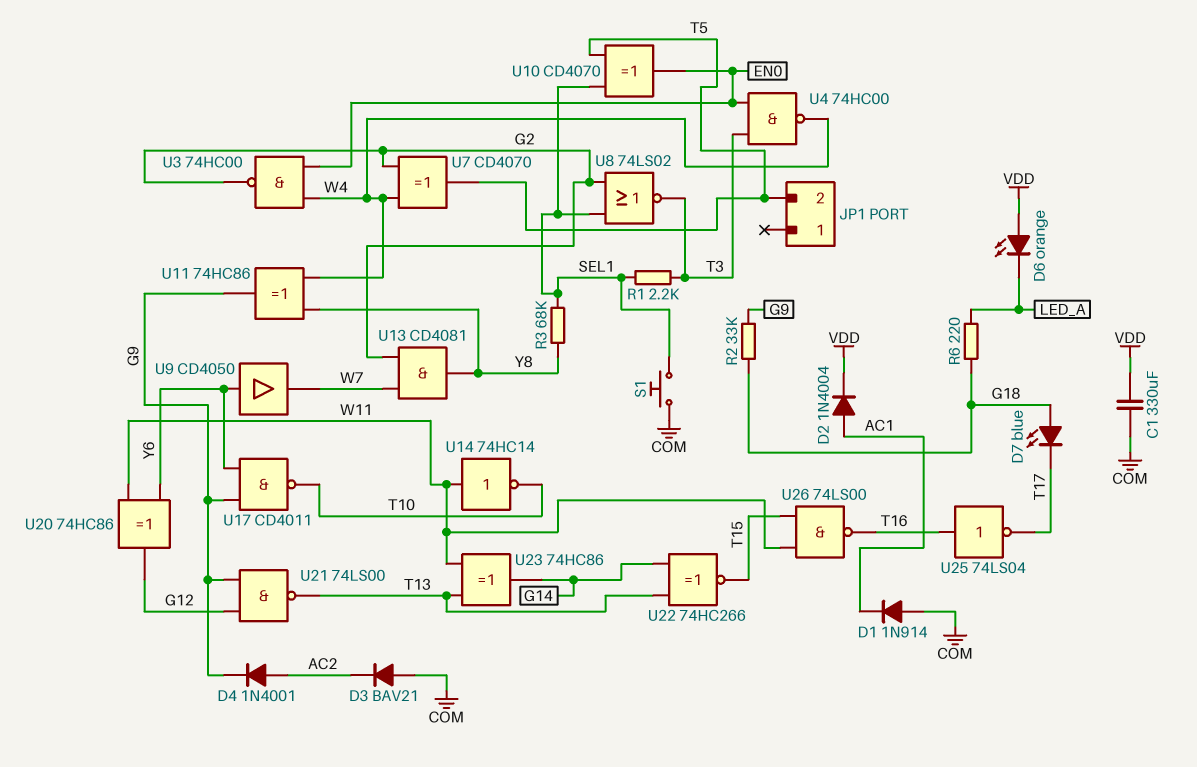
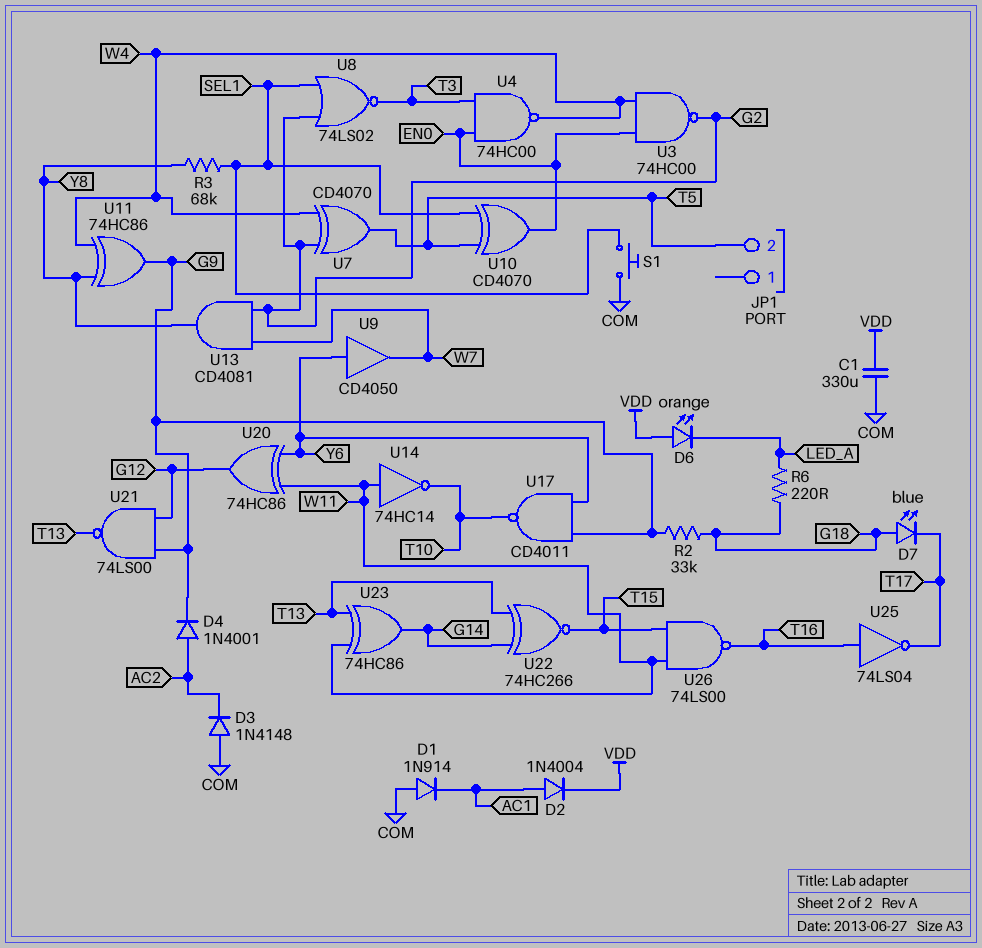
D3: diode BAV21 (A COM, K AC2) -> diode 1N4148 (A COM, K AC2)
R1: 2.2k (SEL1, T3) -> none

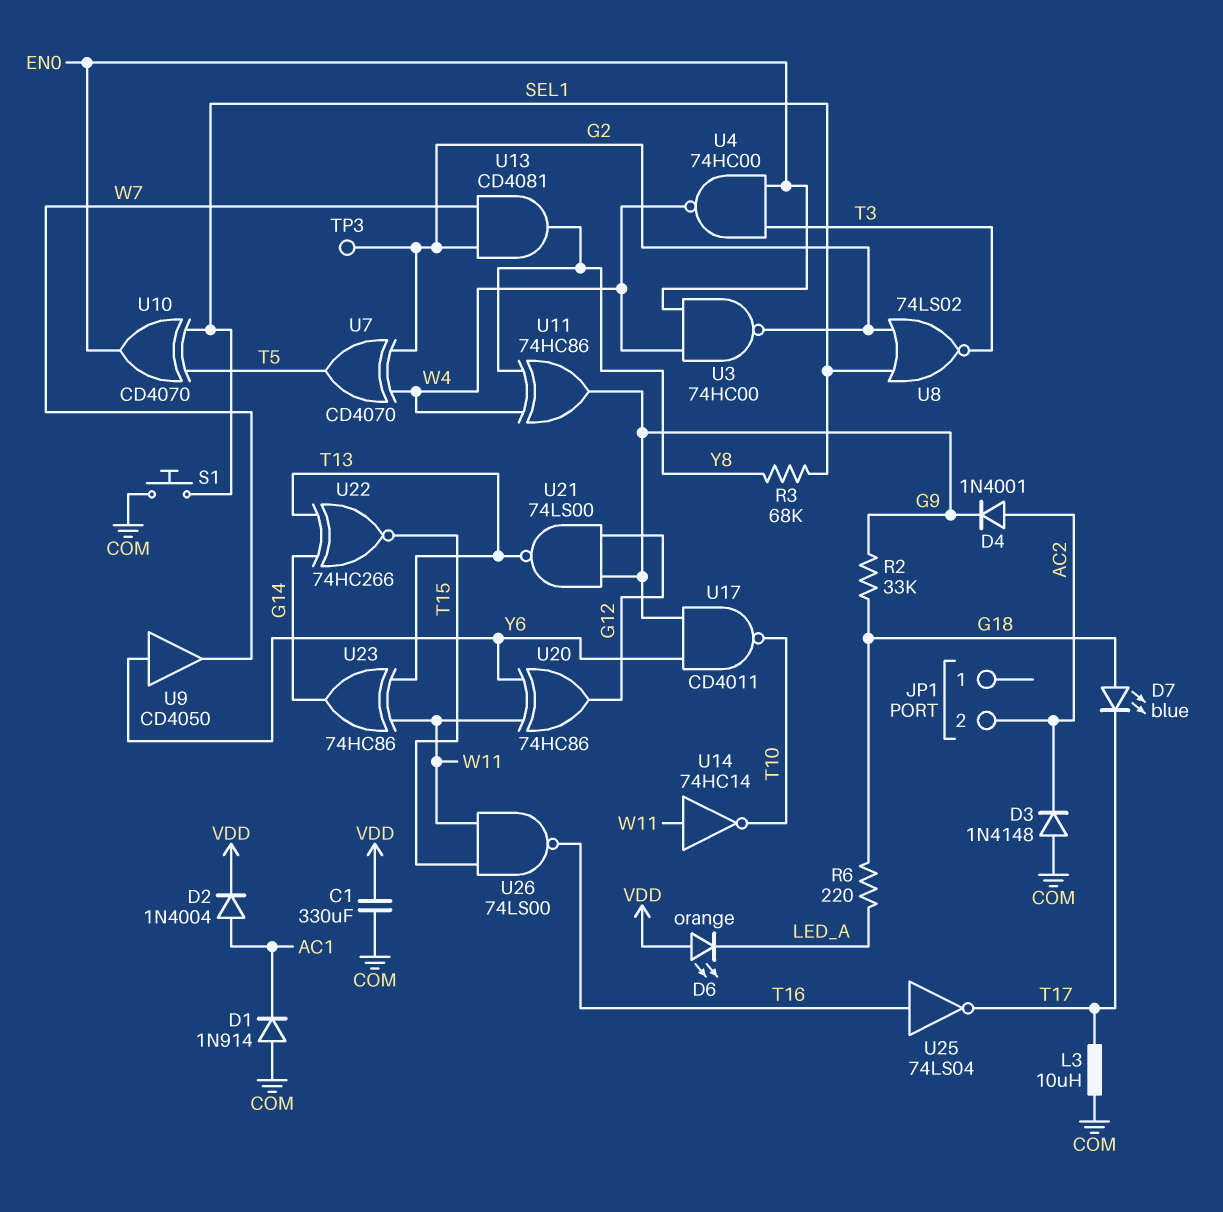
JP1 pin 2: T5 -> AC2
L3: none -> 10uH (COM, T17)
TP3: none -> test point (G2)

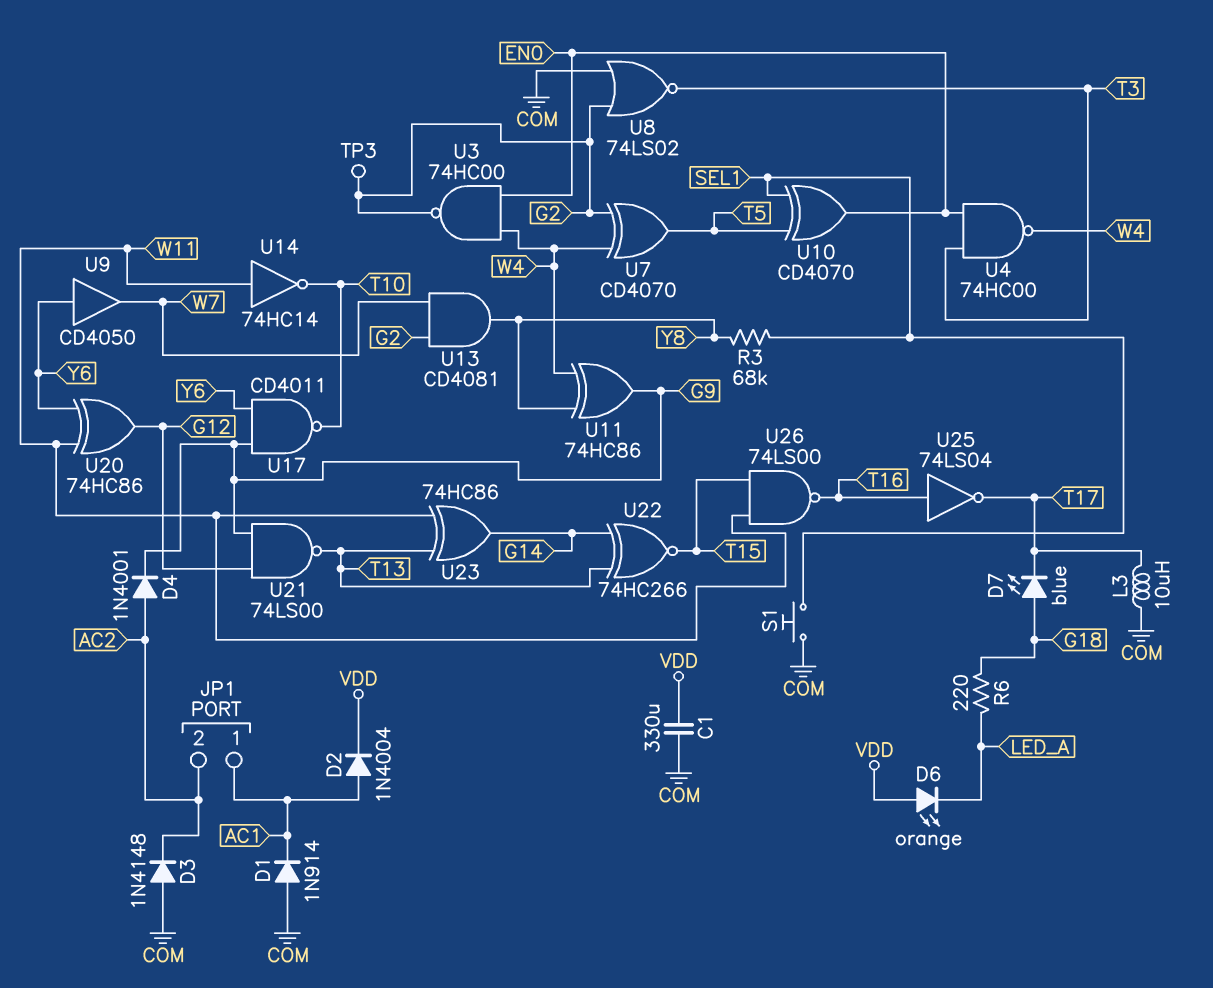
JP1 pin 1: none -> AC1
R2: 33k (G9, G18) -> none
U8: NOR 74LS02 (in G2, in SEL1, out T3) -> NOR 74LS02 (in COM, in G2, out T3)

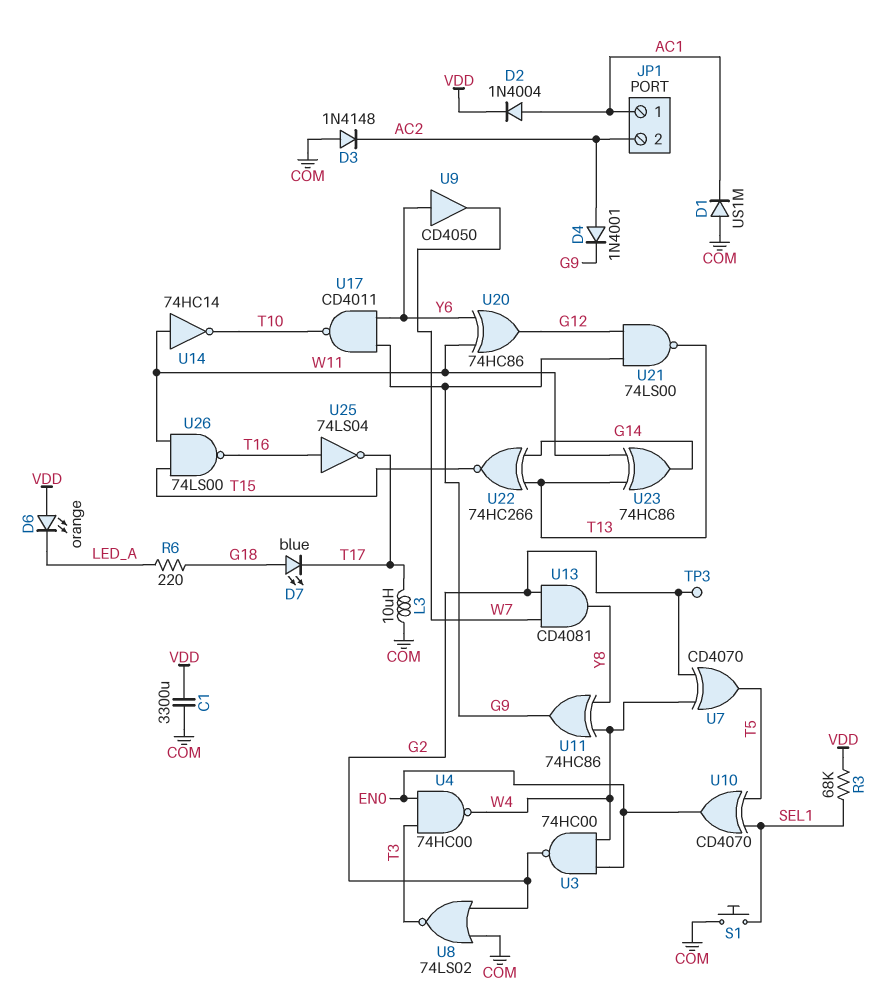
C1: 330uF (COM, VDD) -> 3300uF (COM, VDD)
D1: diode 1N914 (A COM, K AC1) -> diode US1M (A COM, K AC1)
R3: 68k (SEL1, Y8) -> 68k (SEL1, VDD)

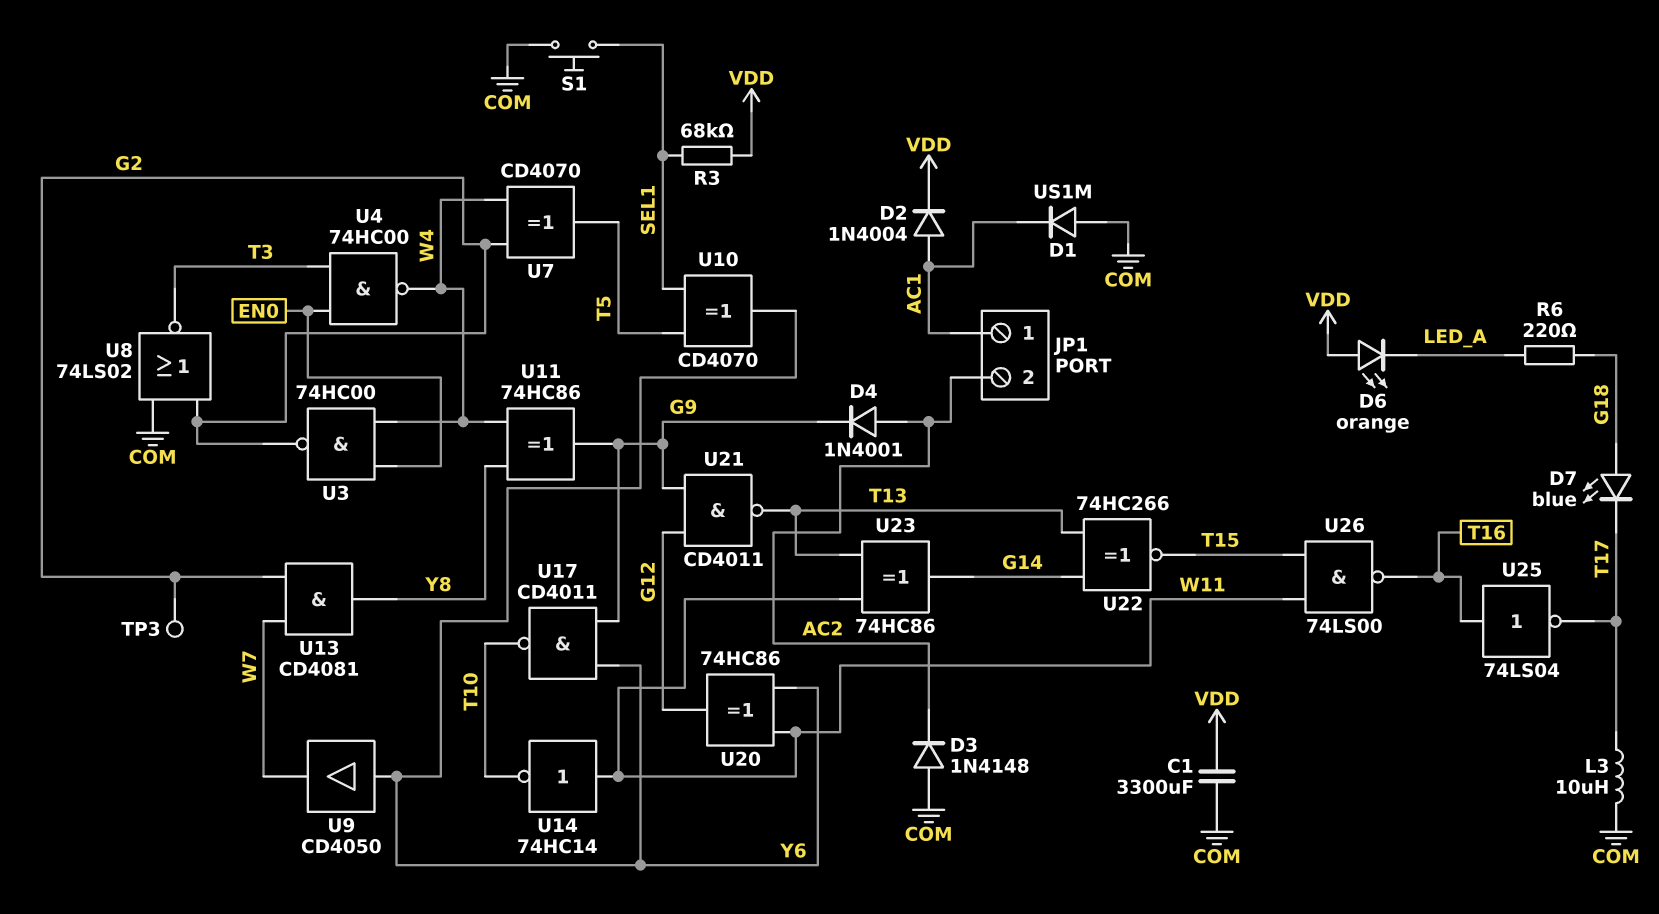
U10: XOR CD4070 (in SEL1, in T5, out EN0) -> XOR CD4070 (in SEL1, in T5, out Y6)
U21: NAND 74LS00 (in G9, in G12, out T13) -> NAND CD4011 (in G9, in G12, out T13)

